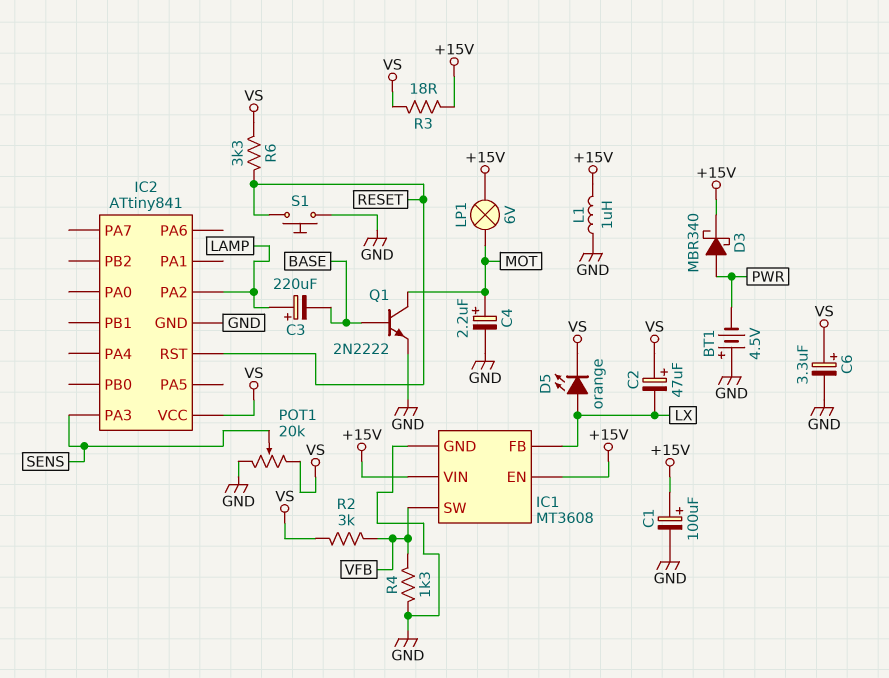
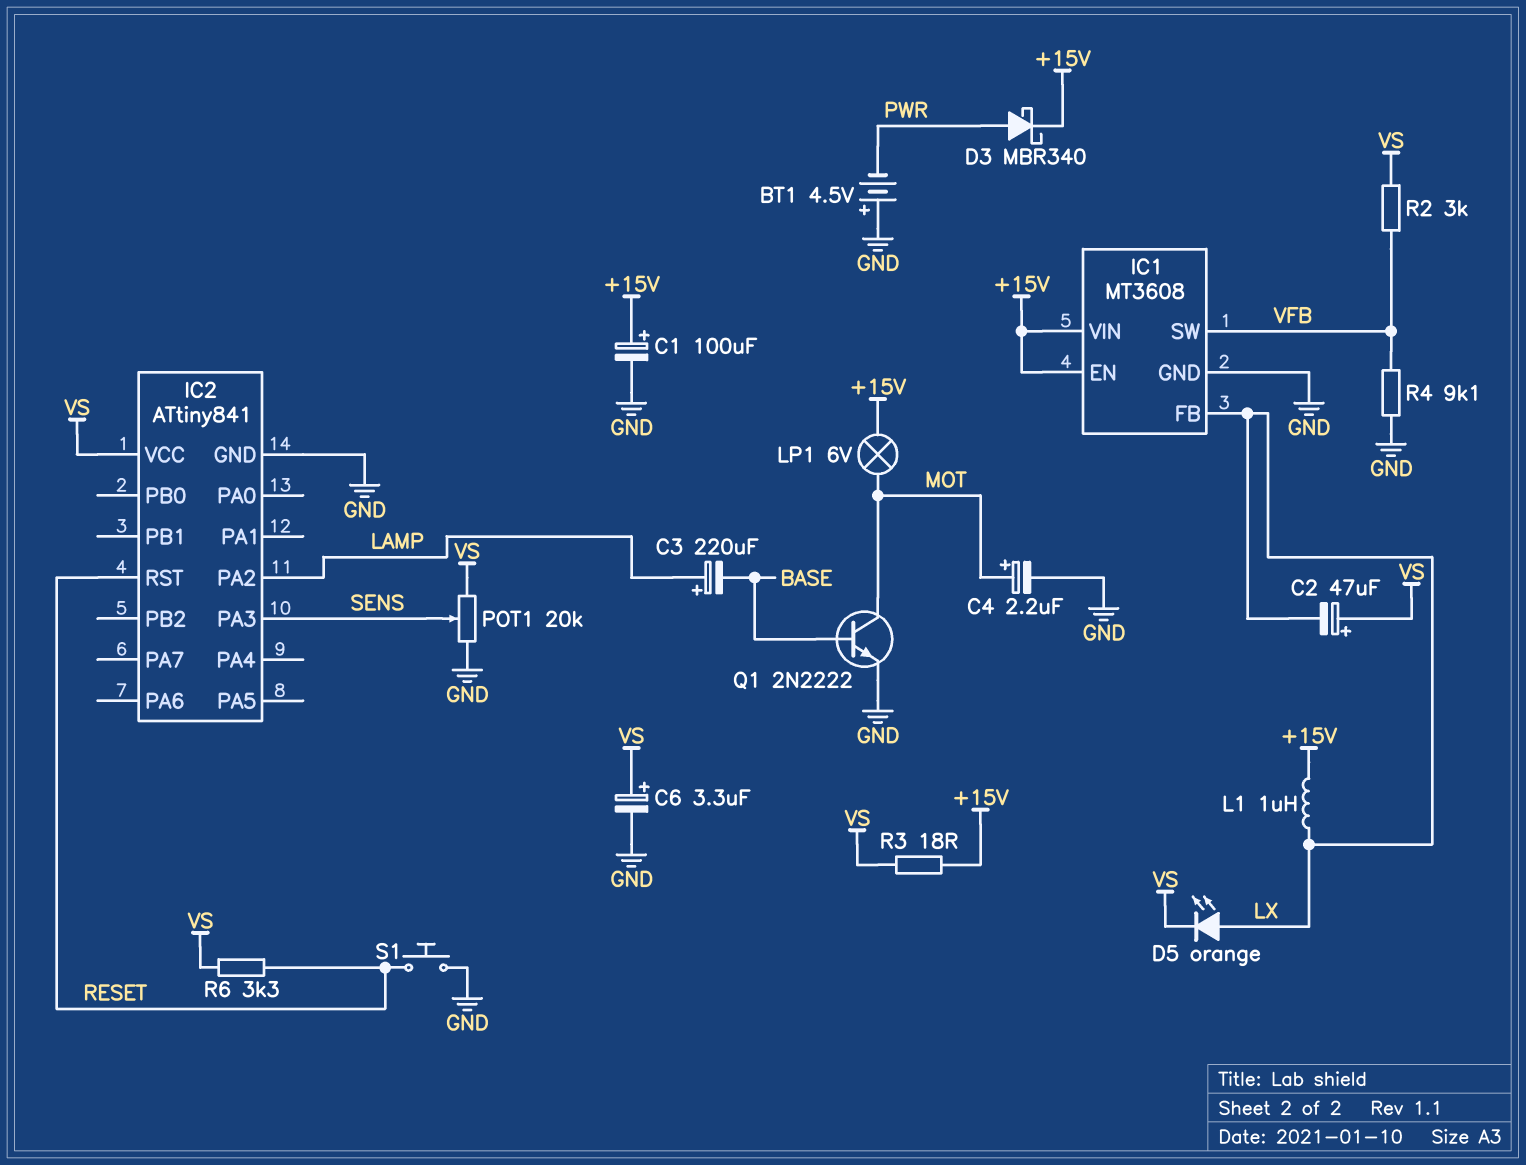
L1: 1uH (+15V, GND) -> 1uH (+15V, LX)
R4: 1.3k (GND, VFB) -> 9.1k (GND, VFB)

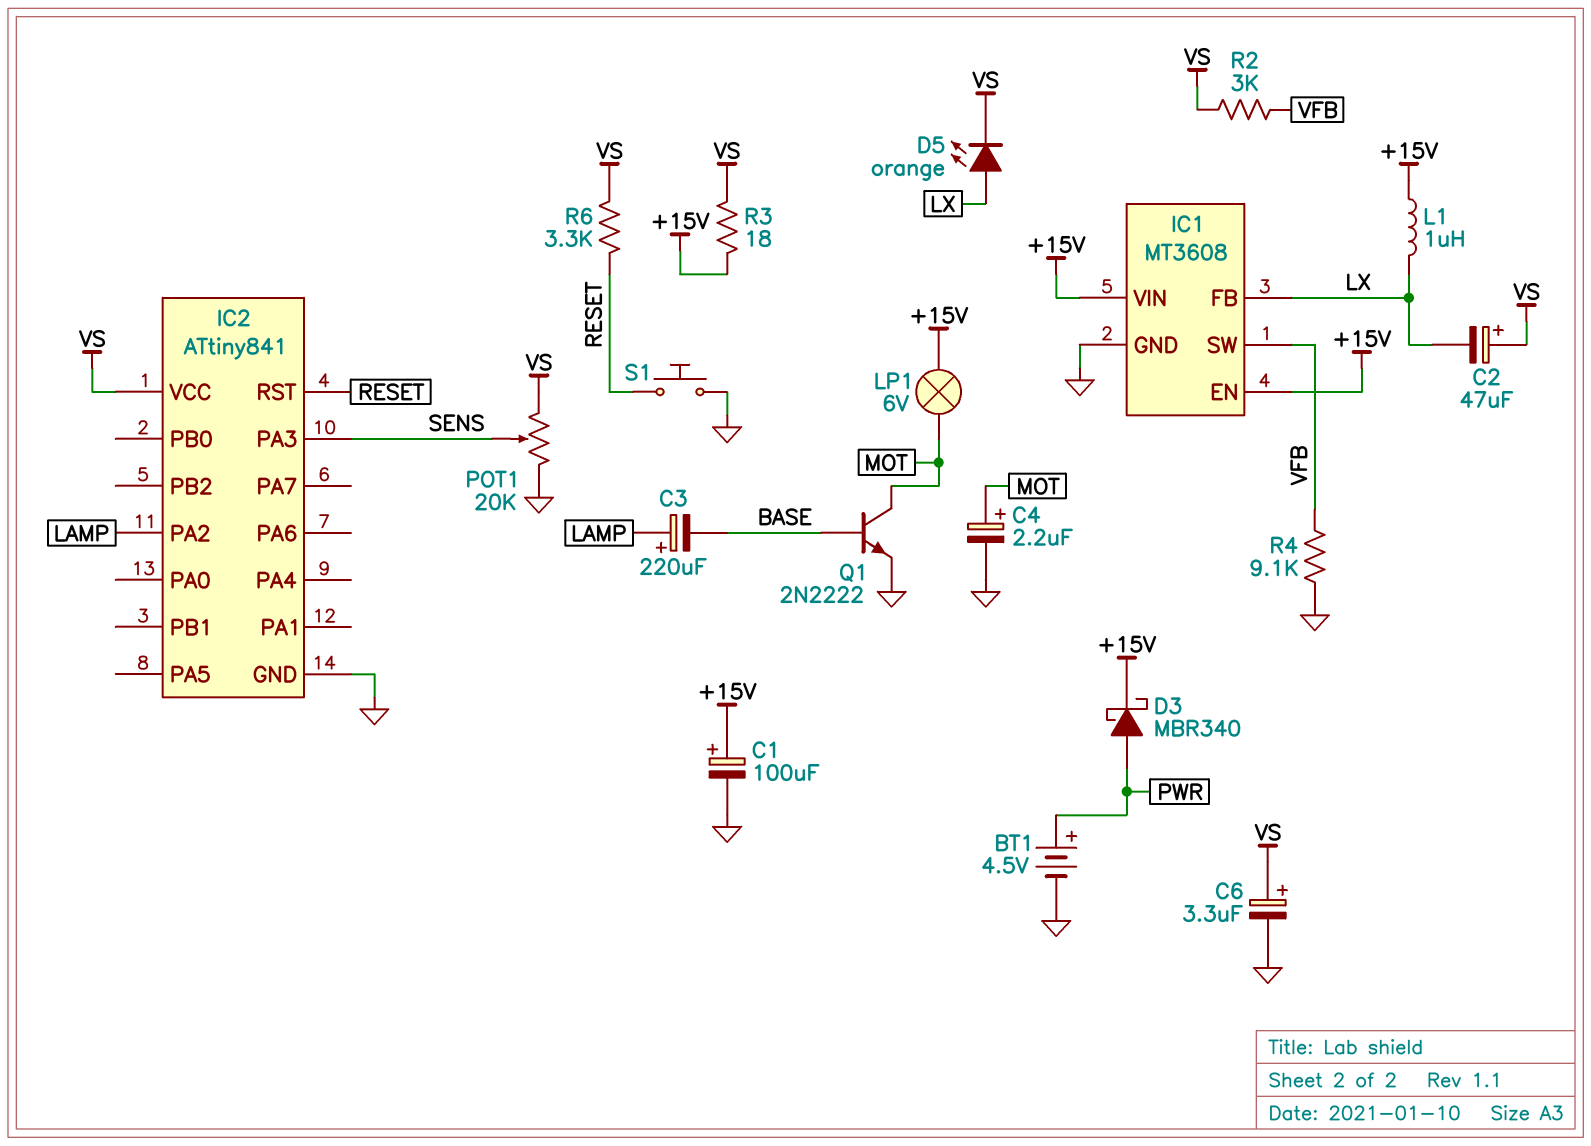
BT1: 4.5V (plus GND, minus PWR) -> 4.5V (plus PWR, minus GND)

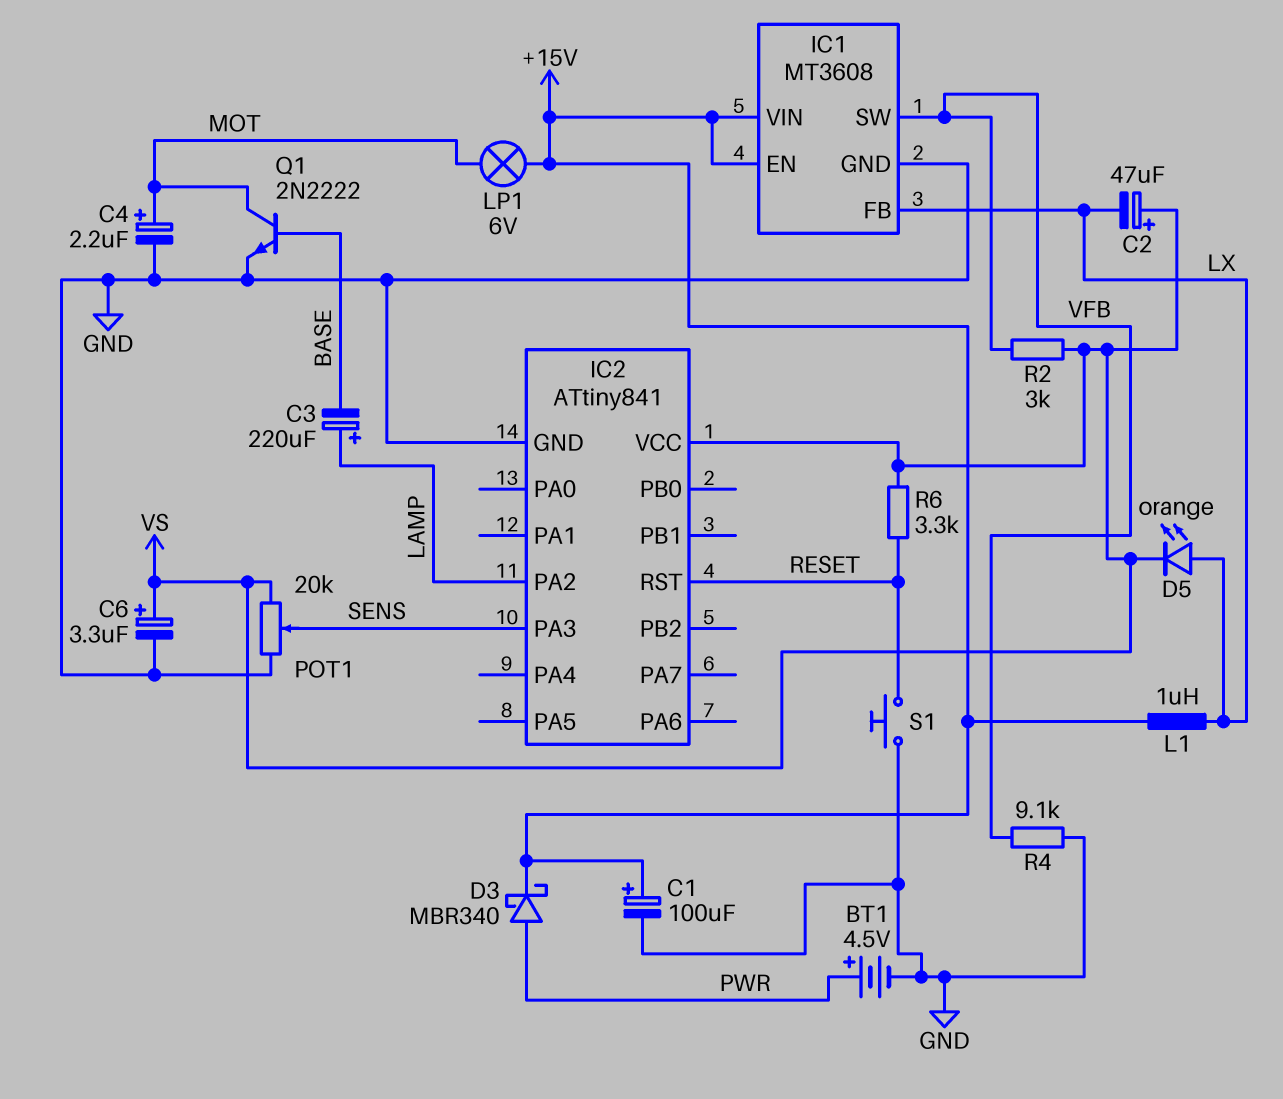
R3: 18 (+15V, VS) -> none

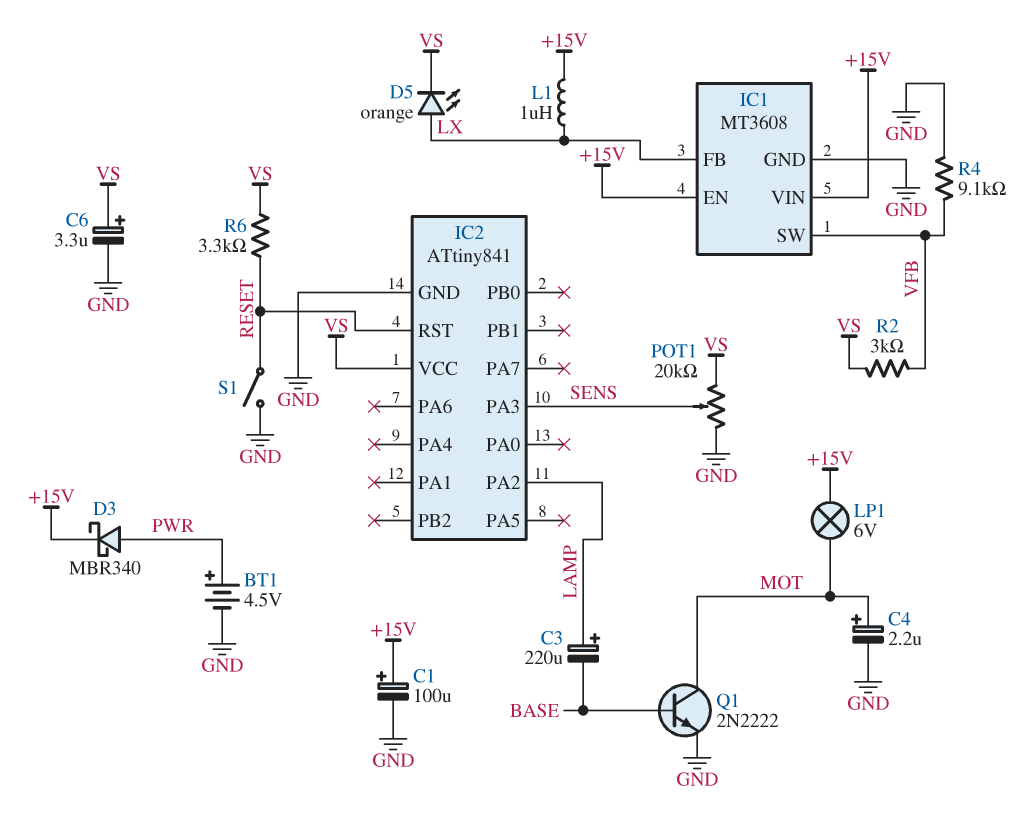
C2: 47uF (plus VS, minus LX) -> none
S1: button (GND, RESET) -> switch (GND, RESET)

